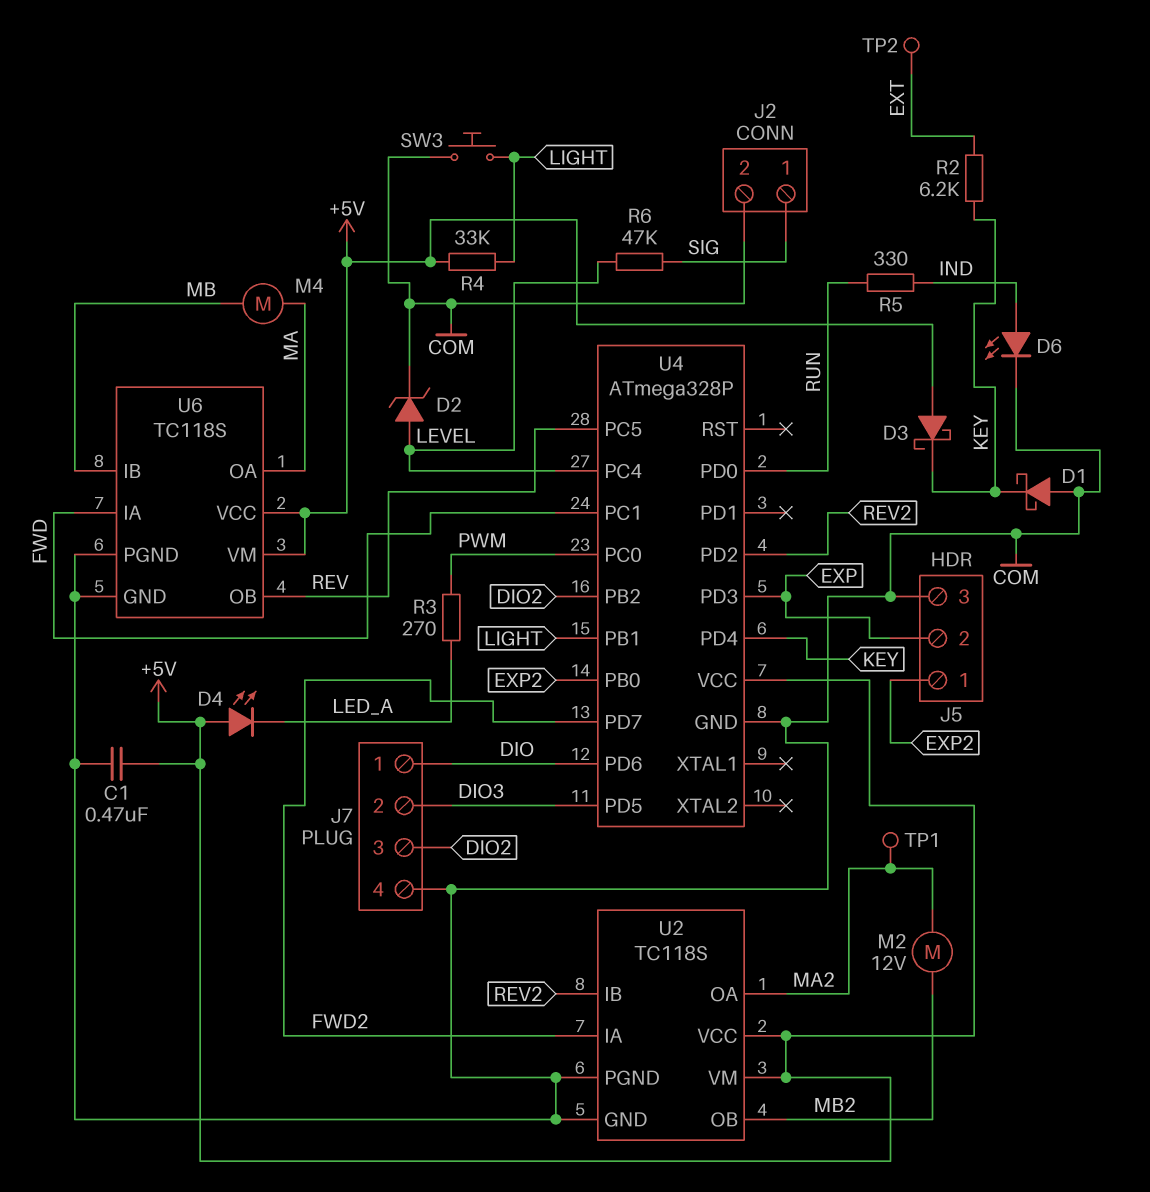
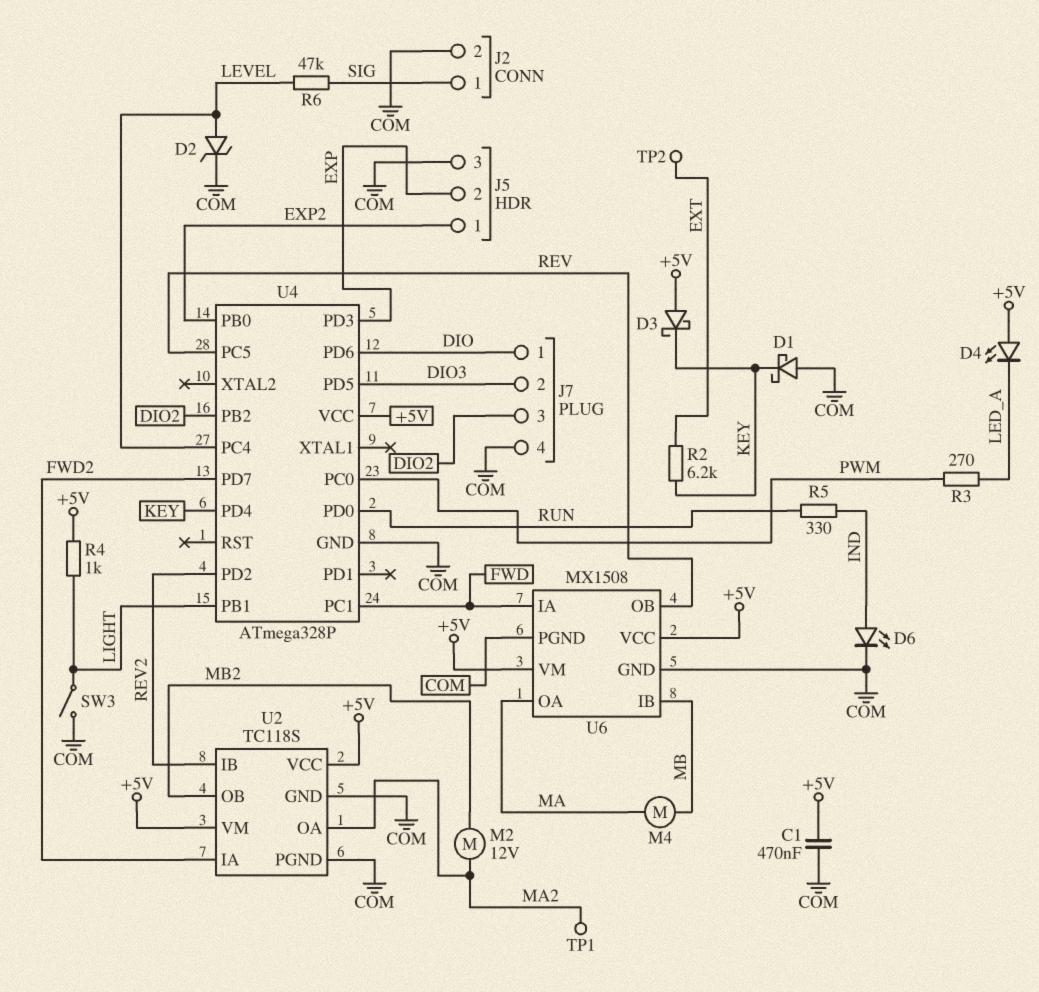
R4: 33k (+5V, LIGHT) -> 1k (+5V, LIGHT)
SW3: button (COM, LIGHT) -> switch (COM, LIGHT)
U6: TC118S -> MX1508

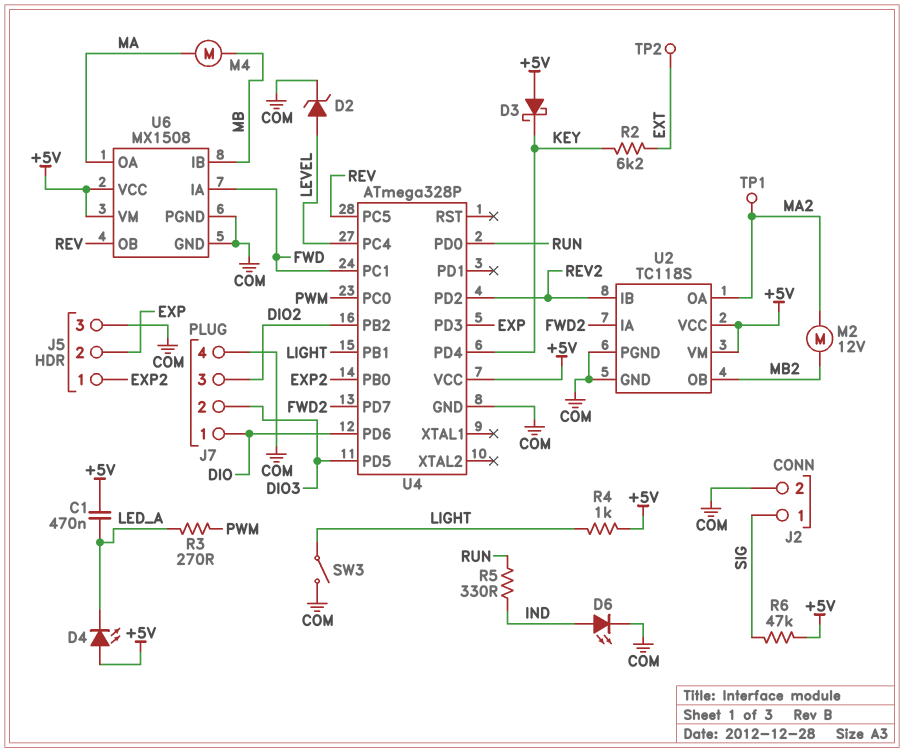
C1: 470nF (+5V, COM) -> 470nF (+5V, LED_A)
D1: schottky (A COM, K KEY) -> none
R6: 47k (LEVEL, SIG) -> 47k (+5V, SIG)

